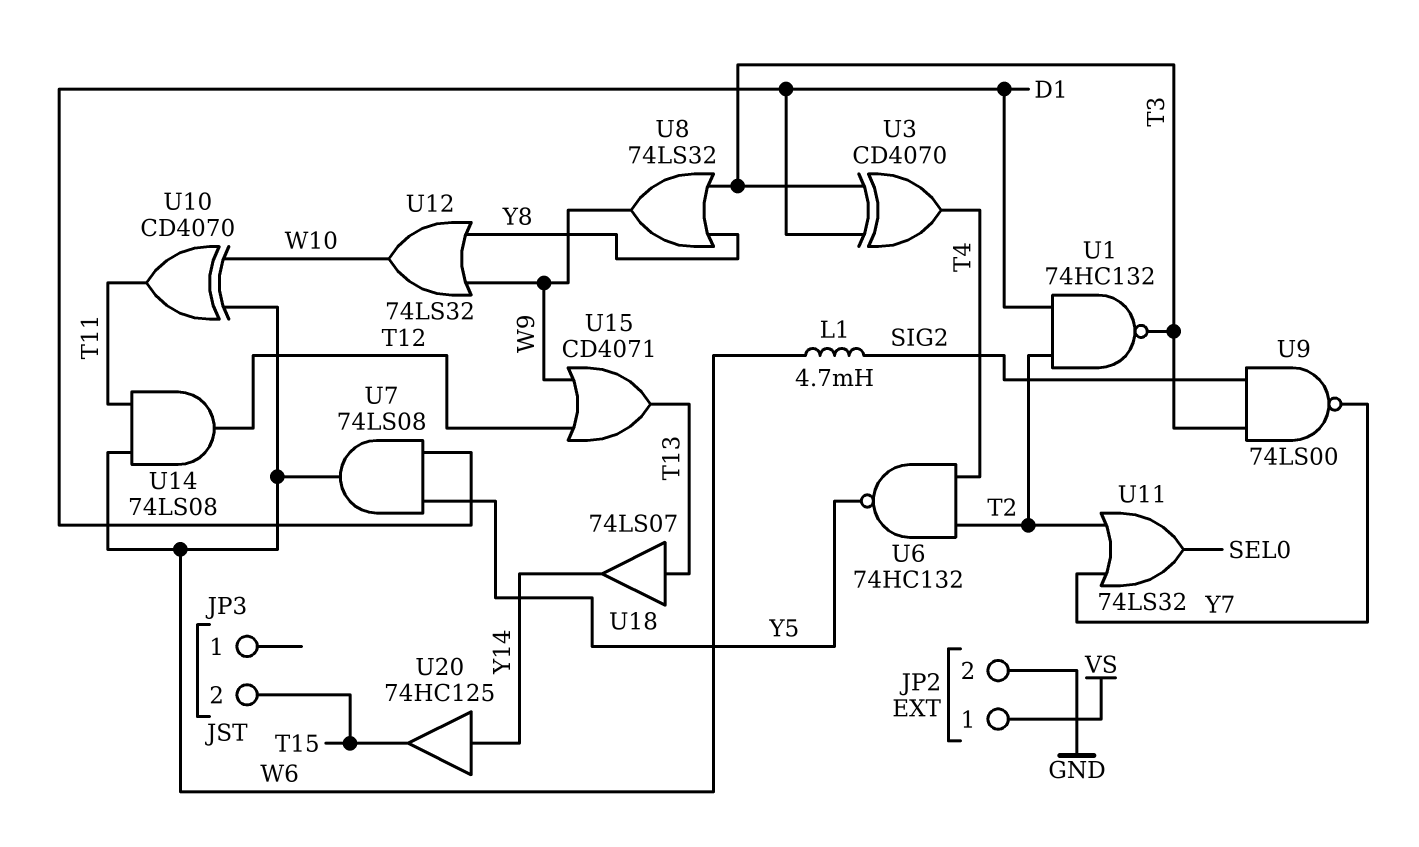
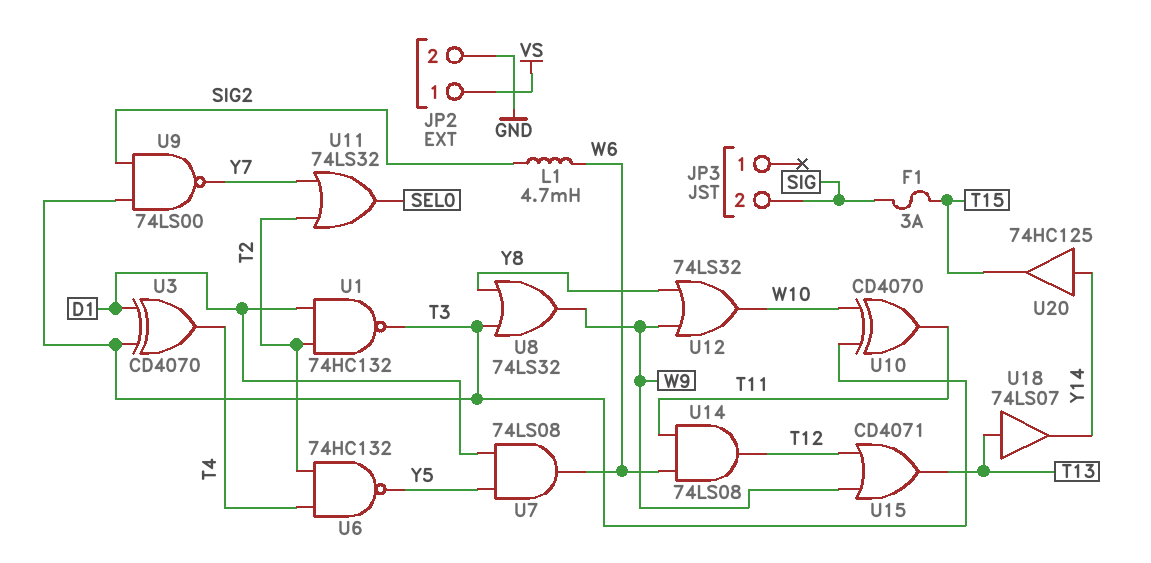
F1: none -> 3A (SIG, T15)
JP3 pin 2: T15 -> SIG
U10: XOR CD4070 (in W6, in W10, out T11) -> XOR CD4070 (in T3, in W10, out T11)

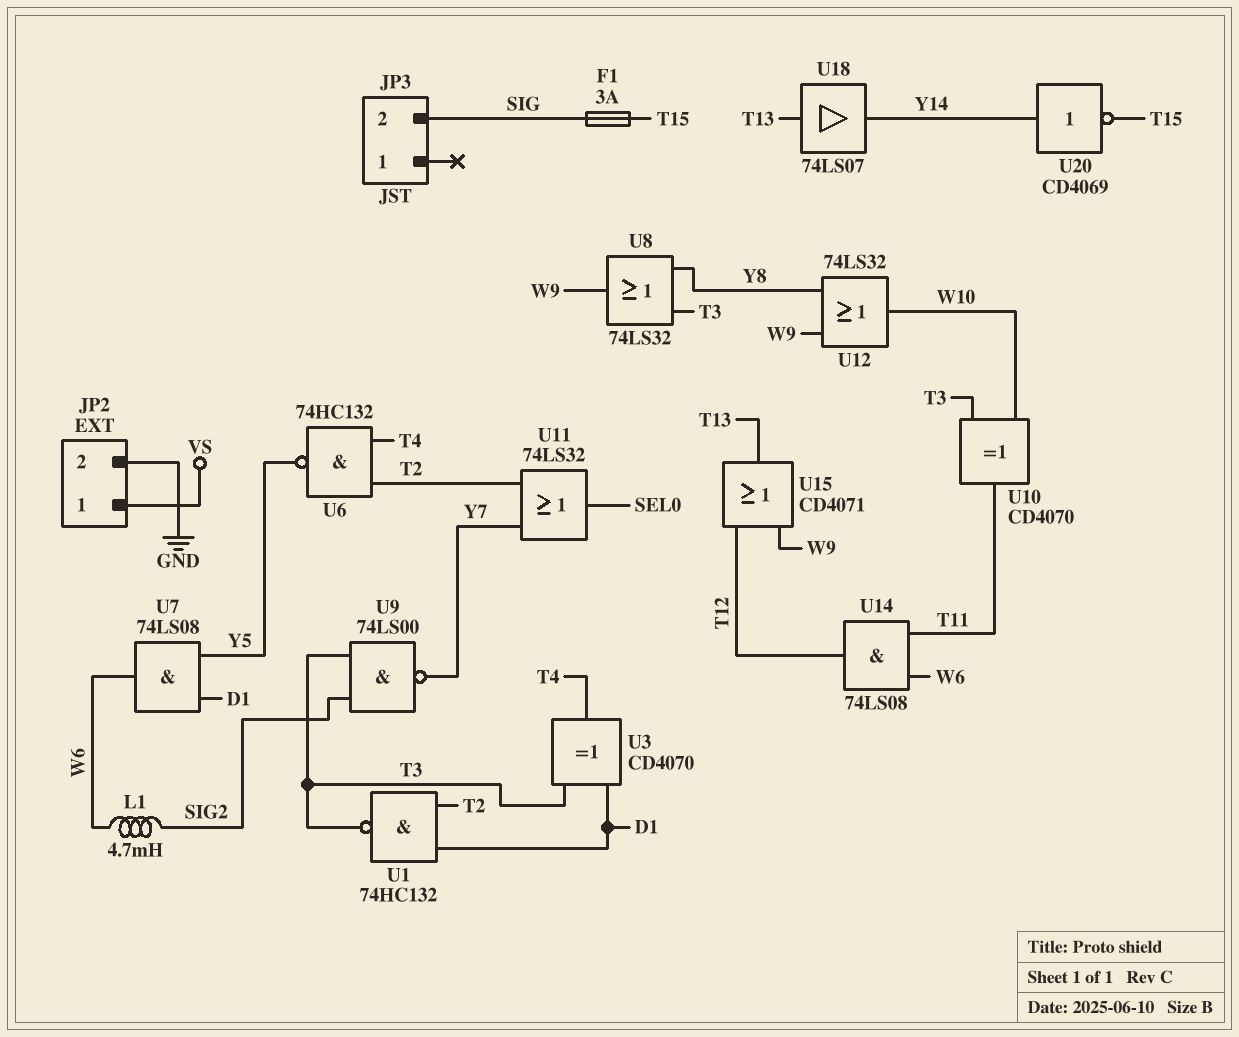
U20: buffer 74HC125 (in Y14, out T15) -> NOT CD4069 (in Y14, out T15)

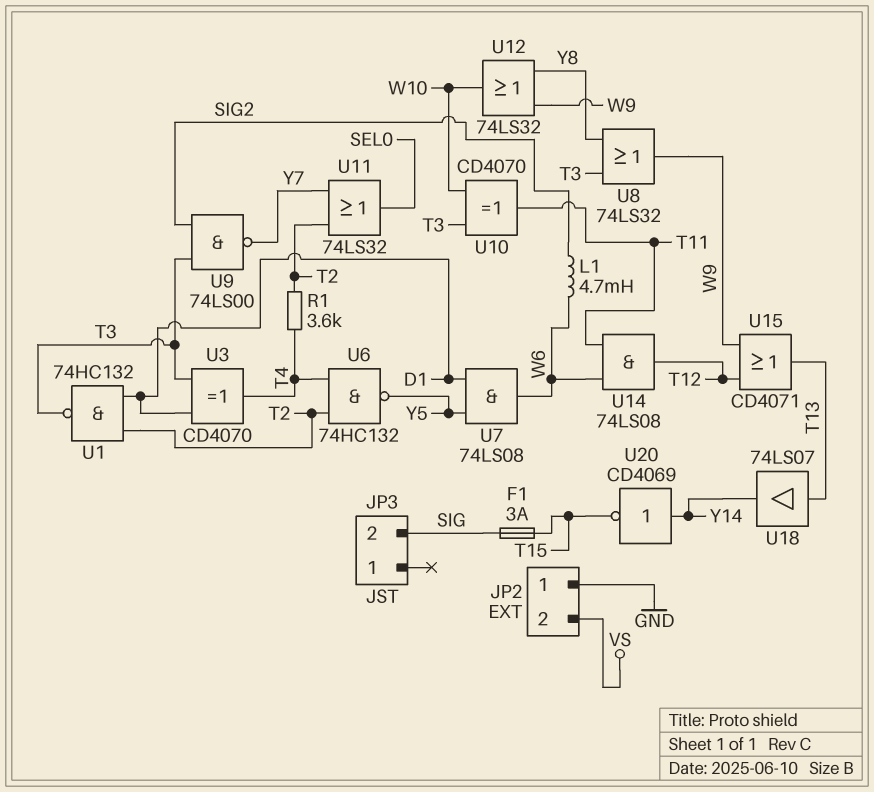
JP2 pin 1: VS -> GND
JP2 pin 2: GND -> VS
R1: none -> 3.6k (T2, T4)

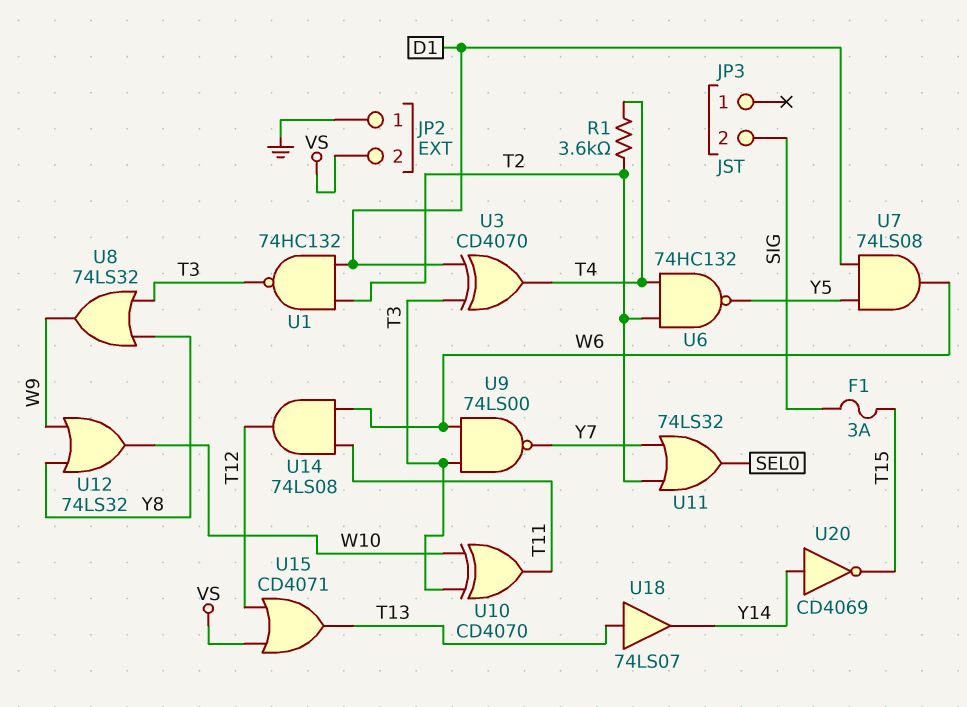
L1: 4.7mH (SIG2, W6) -> none
U9: NAND 74LS00 (in SIG2, in T3, out Y7) -> NAND 74LS00 (in T3, in W6, out Y7)
U15: OR CD4071 (in T12, in W9, out T13) -> OR CD4071 (in T12, in VS, out T13)

